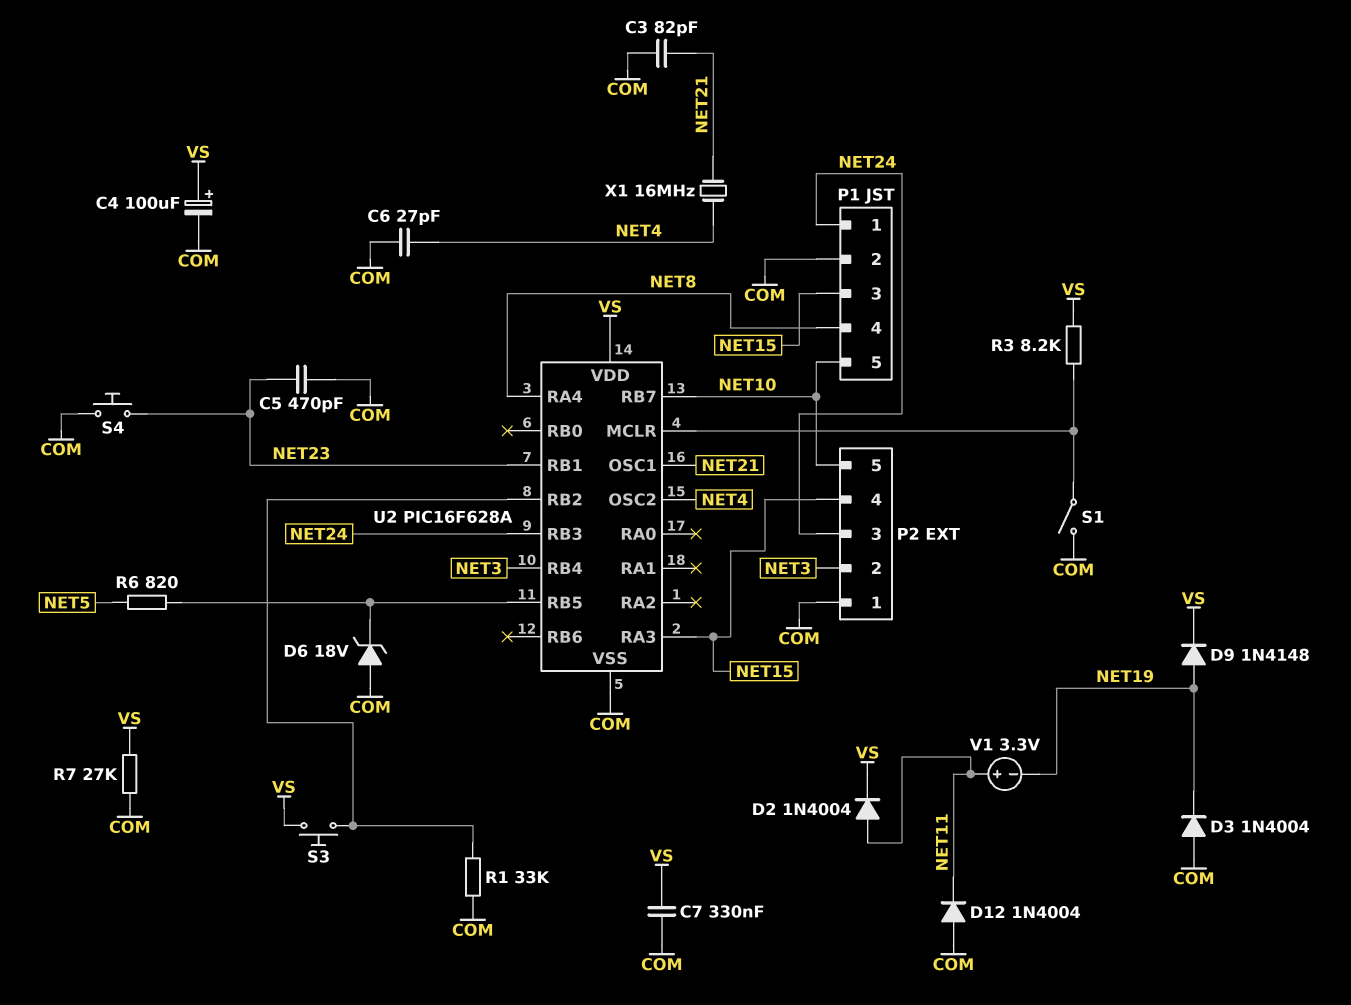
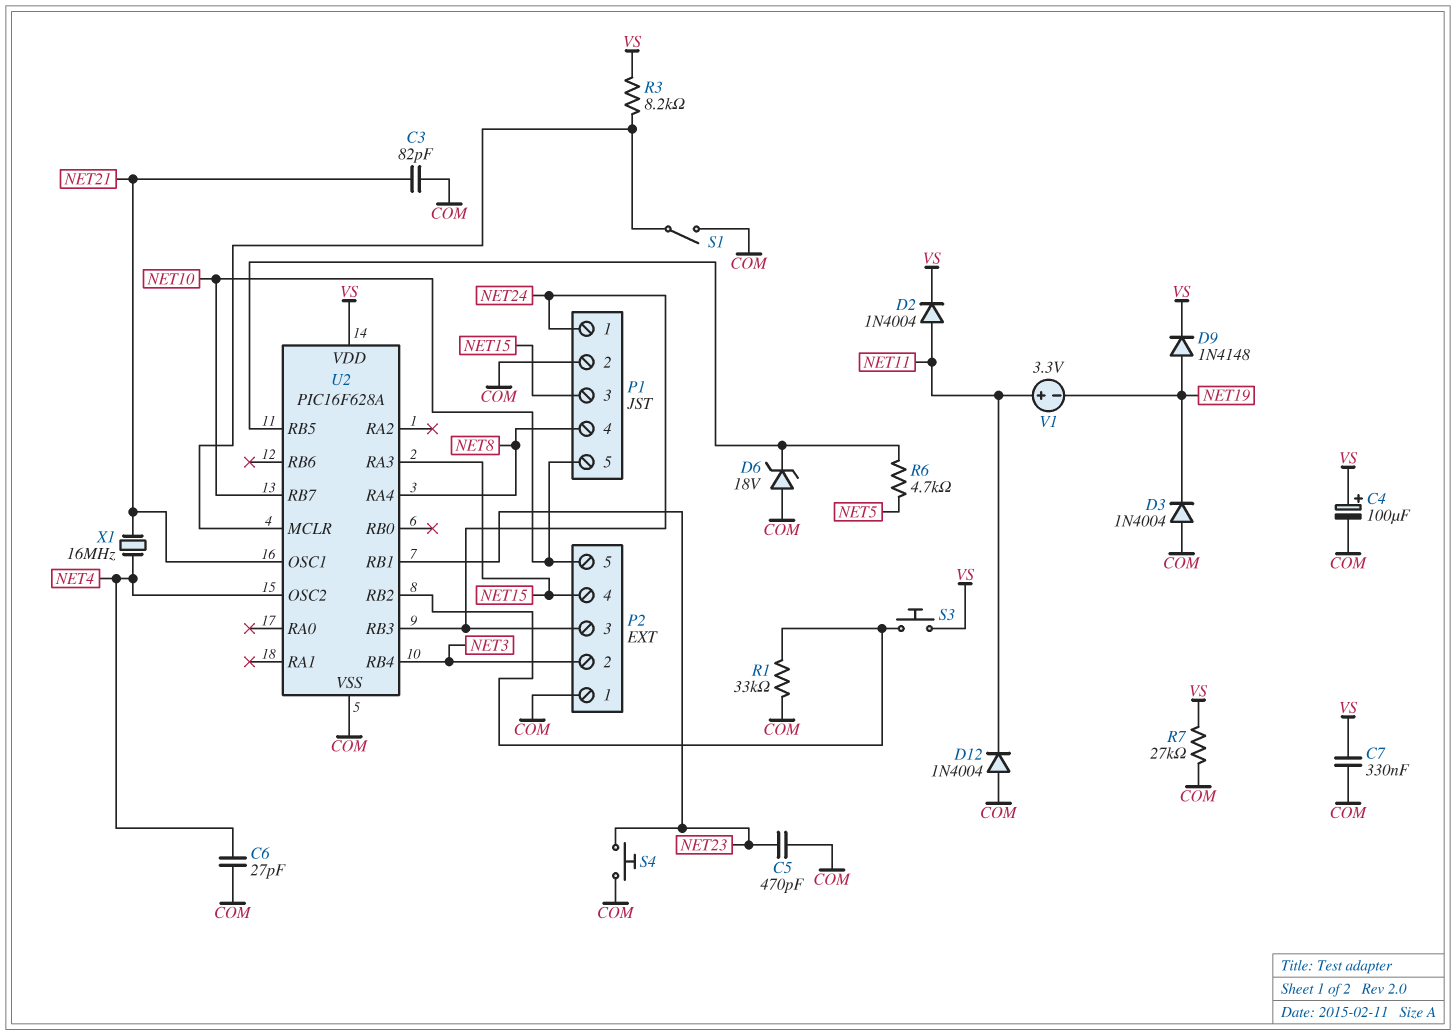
R6: 820 (NET5, U2/RB5) -> 4.7k (NET5, U2/RB5)

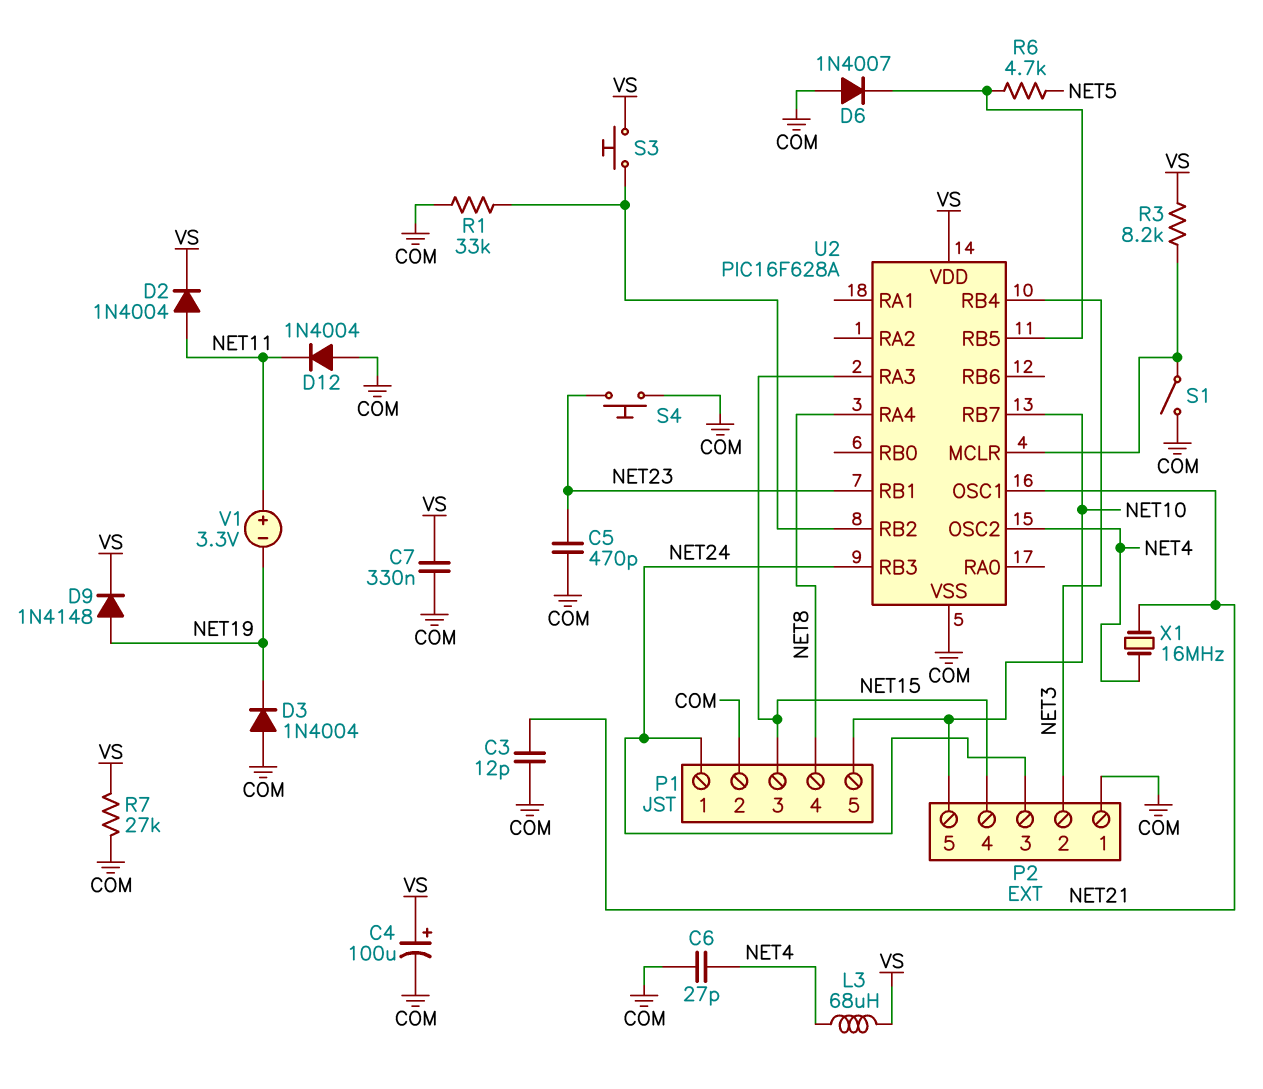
C3: 82pF (COM, NET21) -> 12pF (COM, NET21)
D6: zener 18V (A COM, K U2/RB5) -> diode 1N4007 (A COM, K U2/RB5)
L3: none -> 68uH (NET4, VS)

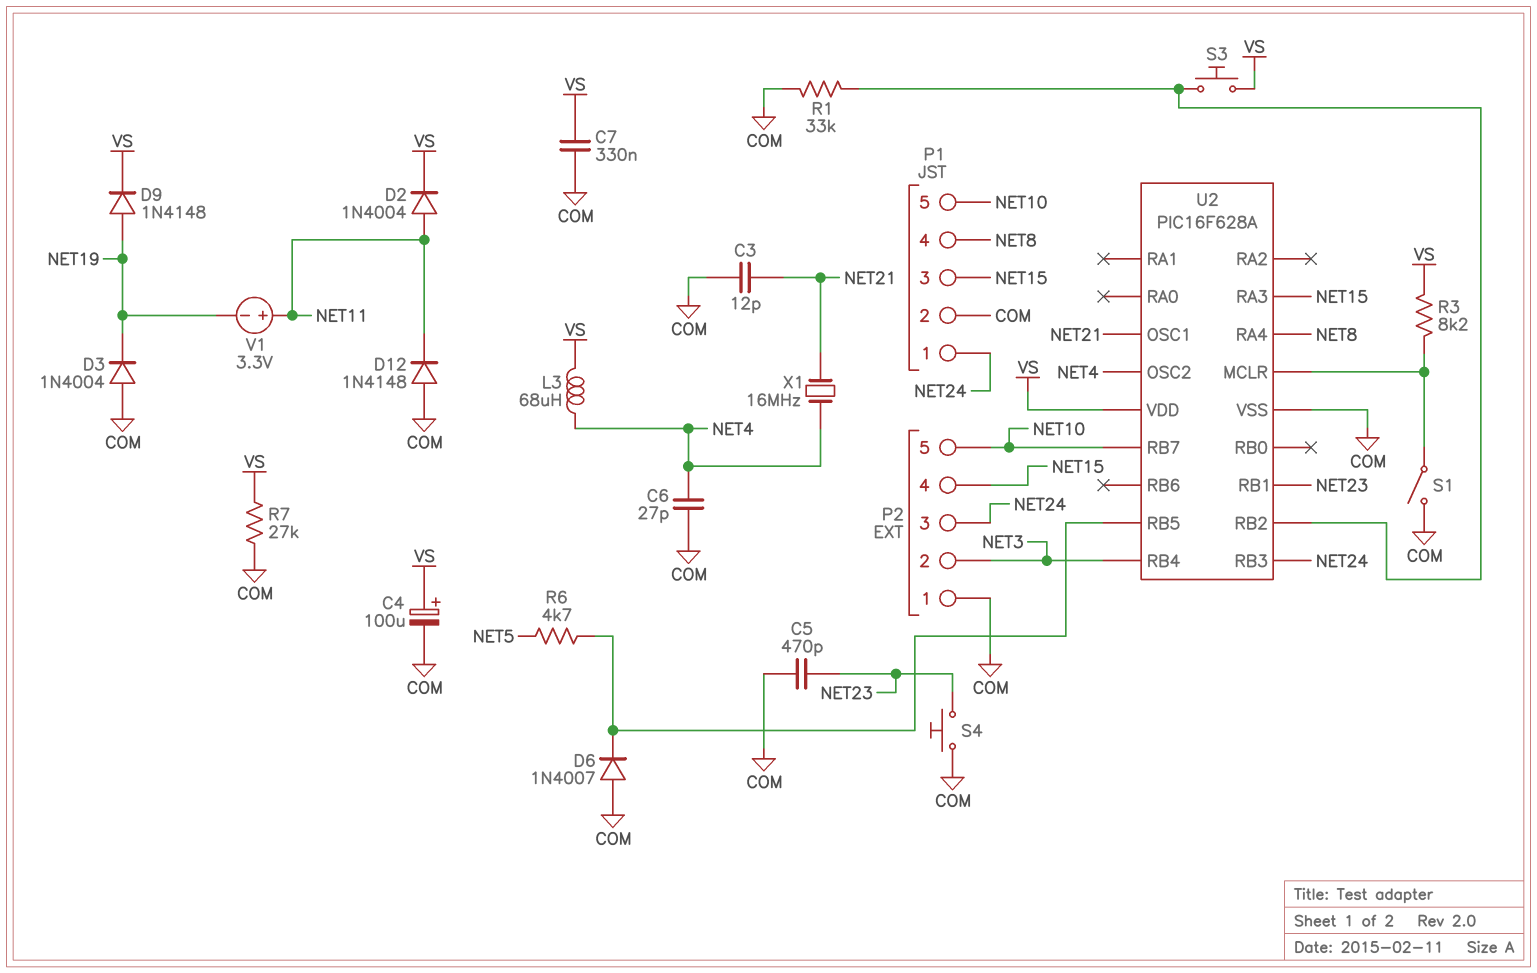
D12: diode 1N4004 (A COM, K NET11) -> diode 1N4148 (A COM, K NET11)

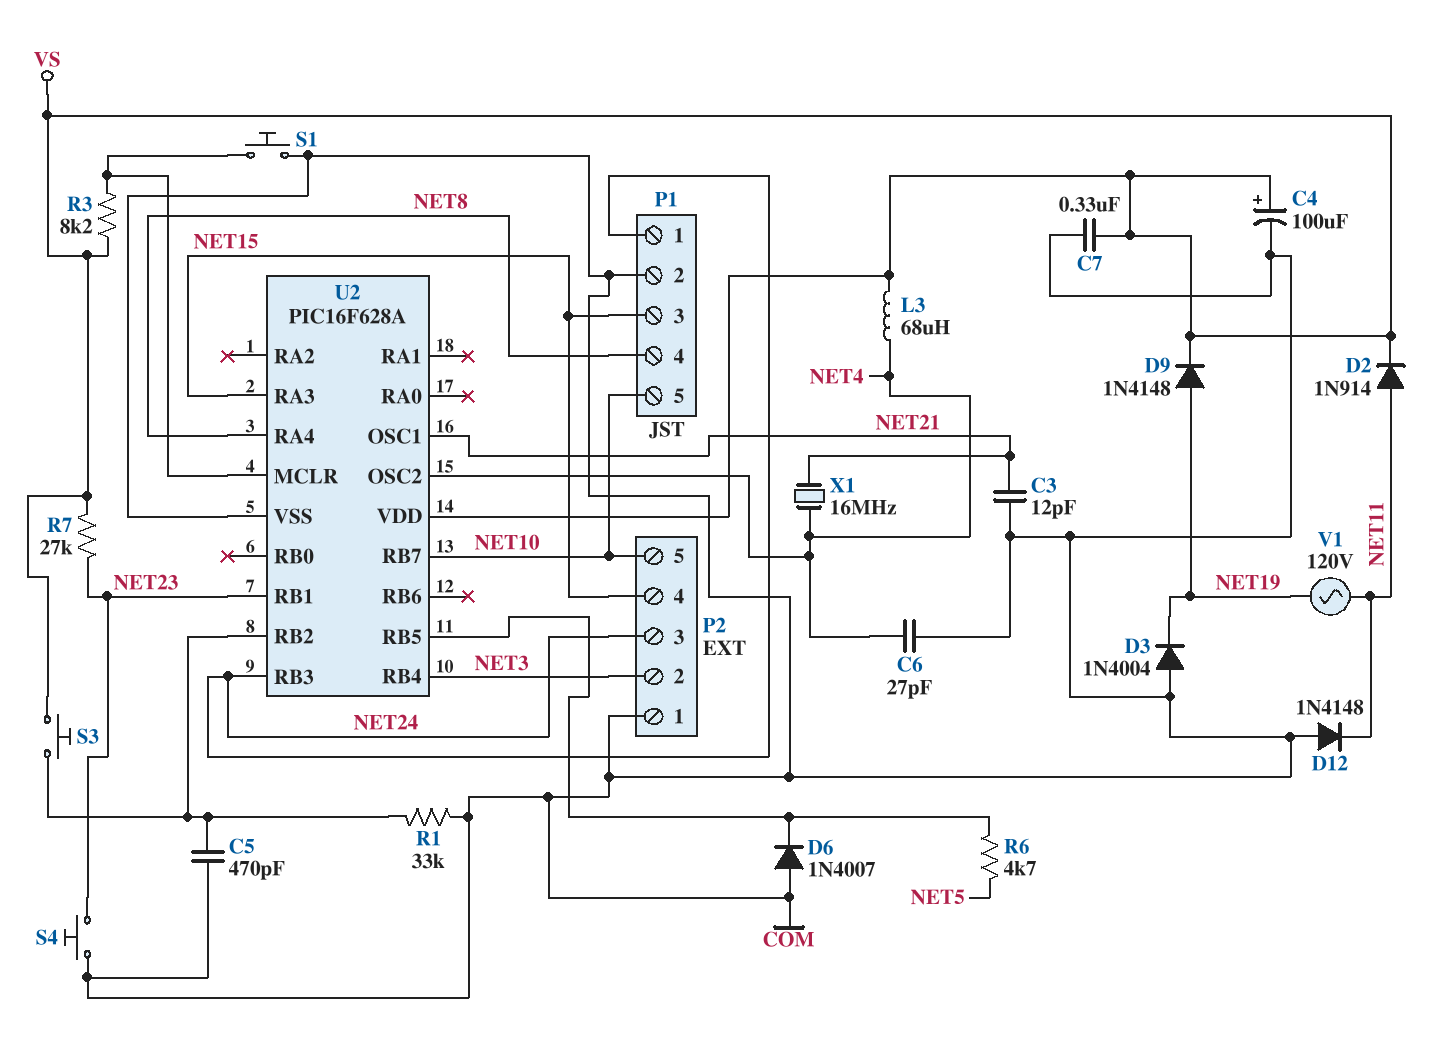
C5: 470pF (COM, NET23) -> 470pF (COM, U2/RB2)
D2: diode 1N4004 (A NET11, K VS) -> diode 1N914 (A NET11, K VS)
R7: 27k (COM, VS) -> 27k (NET23, VS)
S1: switch (COM, U2/MCLR) -> button (COM, U2/MCLR)
V1: 3.3V (plus NET11, minus NET19) -> AC 120V (NET11, NET19)

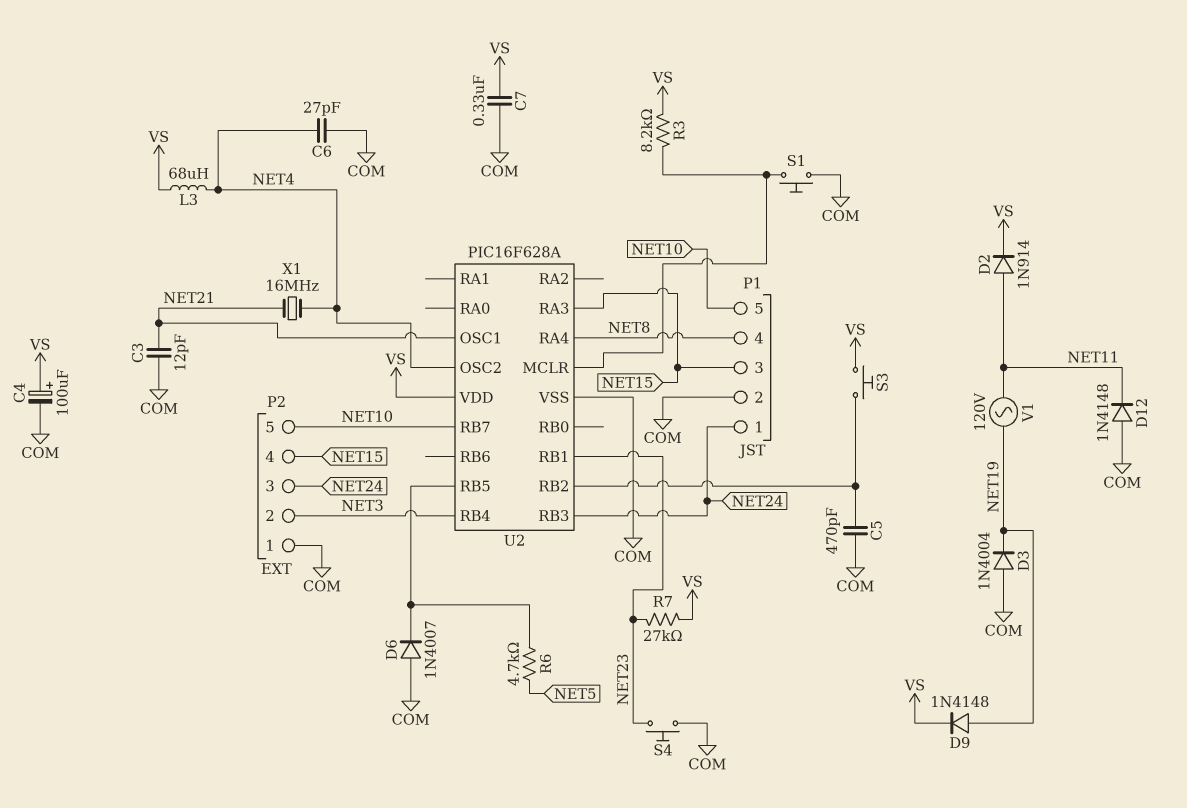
R1: 33k (COM, U2/RB2) -> none

